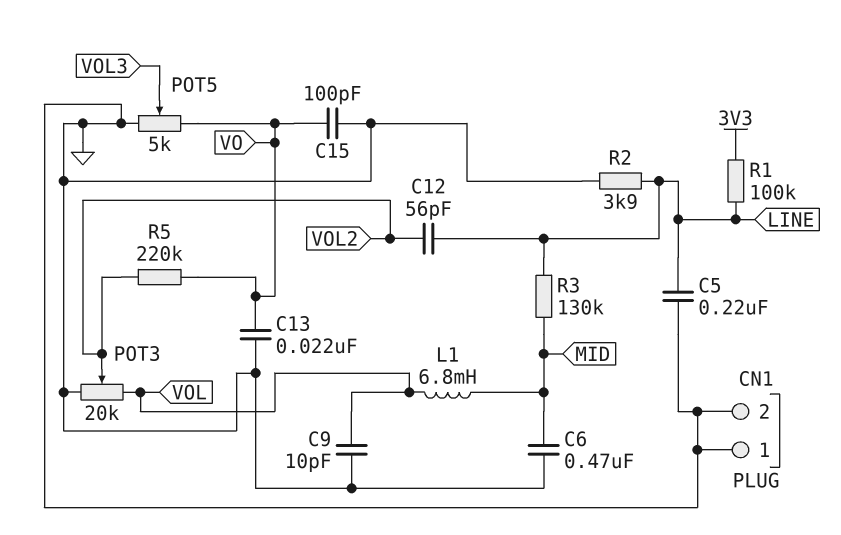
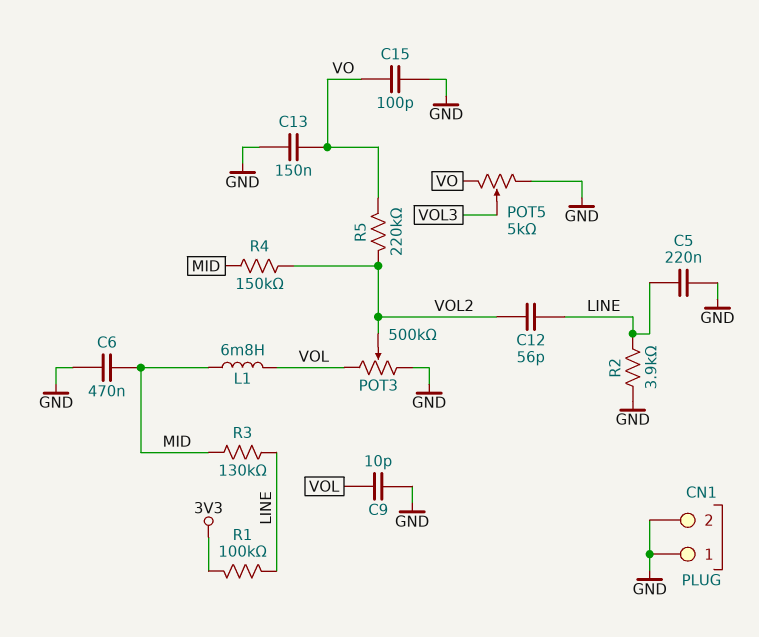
C13: 22nF (GND, VO) -> 150nF (GND, VO)
POT3: 20k (GND, VOL, wiper VOL2) -> 500k (GND, VOL, wiper VOL2)
R4: none -> 150k (MID, VOL2)

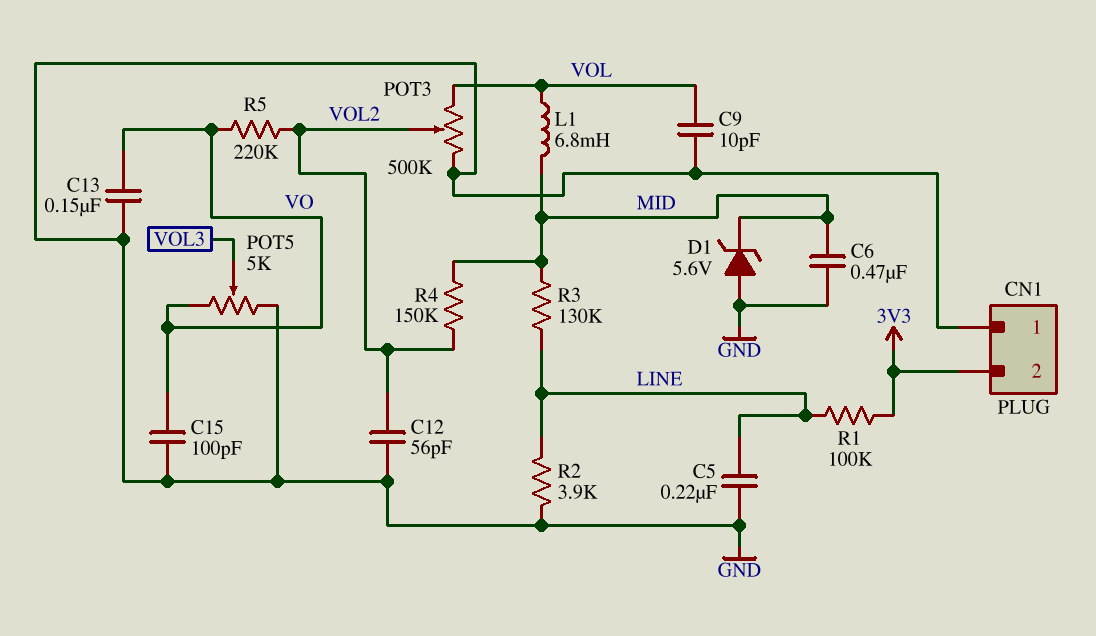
C12: 56pF (LINE, VOL2) -> 56pF (GND, VOL2)
CN1 pin 2: GND -> 3V3
D1: none -> zener 5.6V (A GND, K MID)

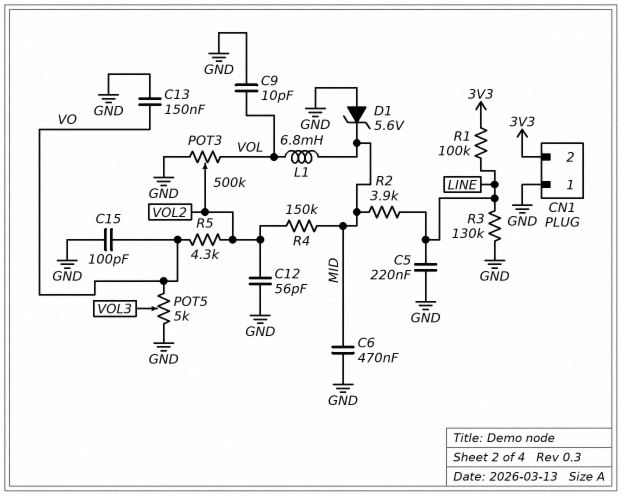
R2: 3.9k (GND, LINE) -> 3.9k (LINE, MID)
R3: 130k (LINE, MID) -> 130k (GND, LINE)
R5: 220k (VO, VOL2) -> 4.3k (VO, VOL2)

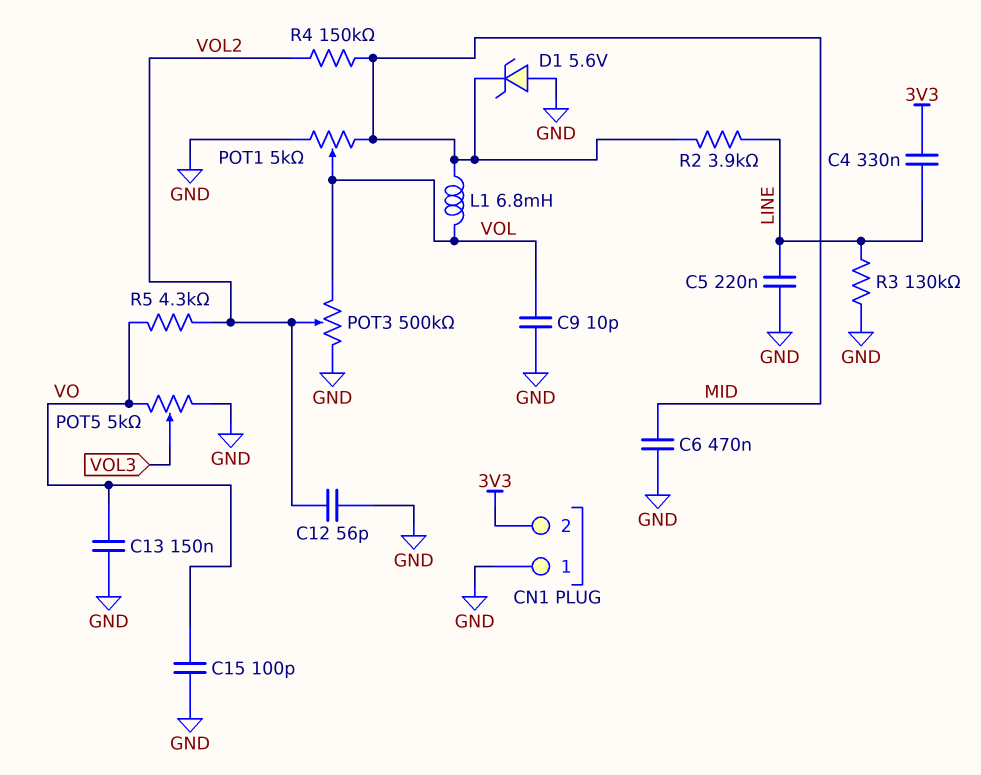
C4: none -> 330nF (3V3, LINE)
POT1: none -> 5k (GND, MID, wiper VOL)
R1: 100k (3V3, LINE) -> none

